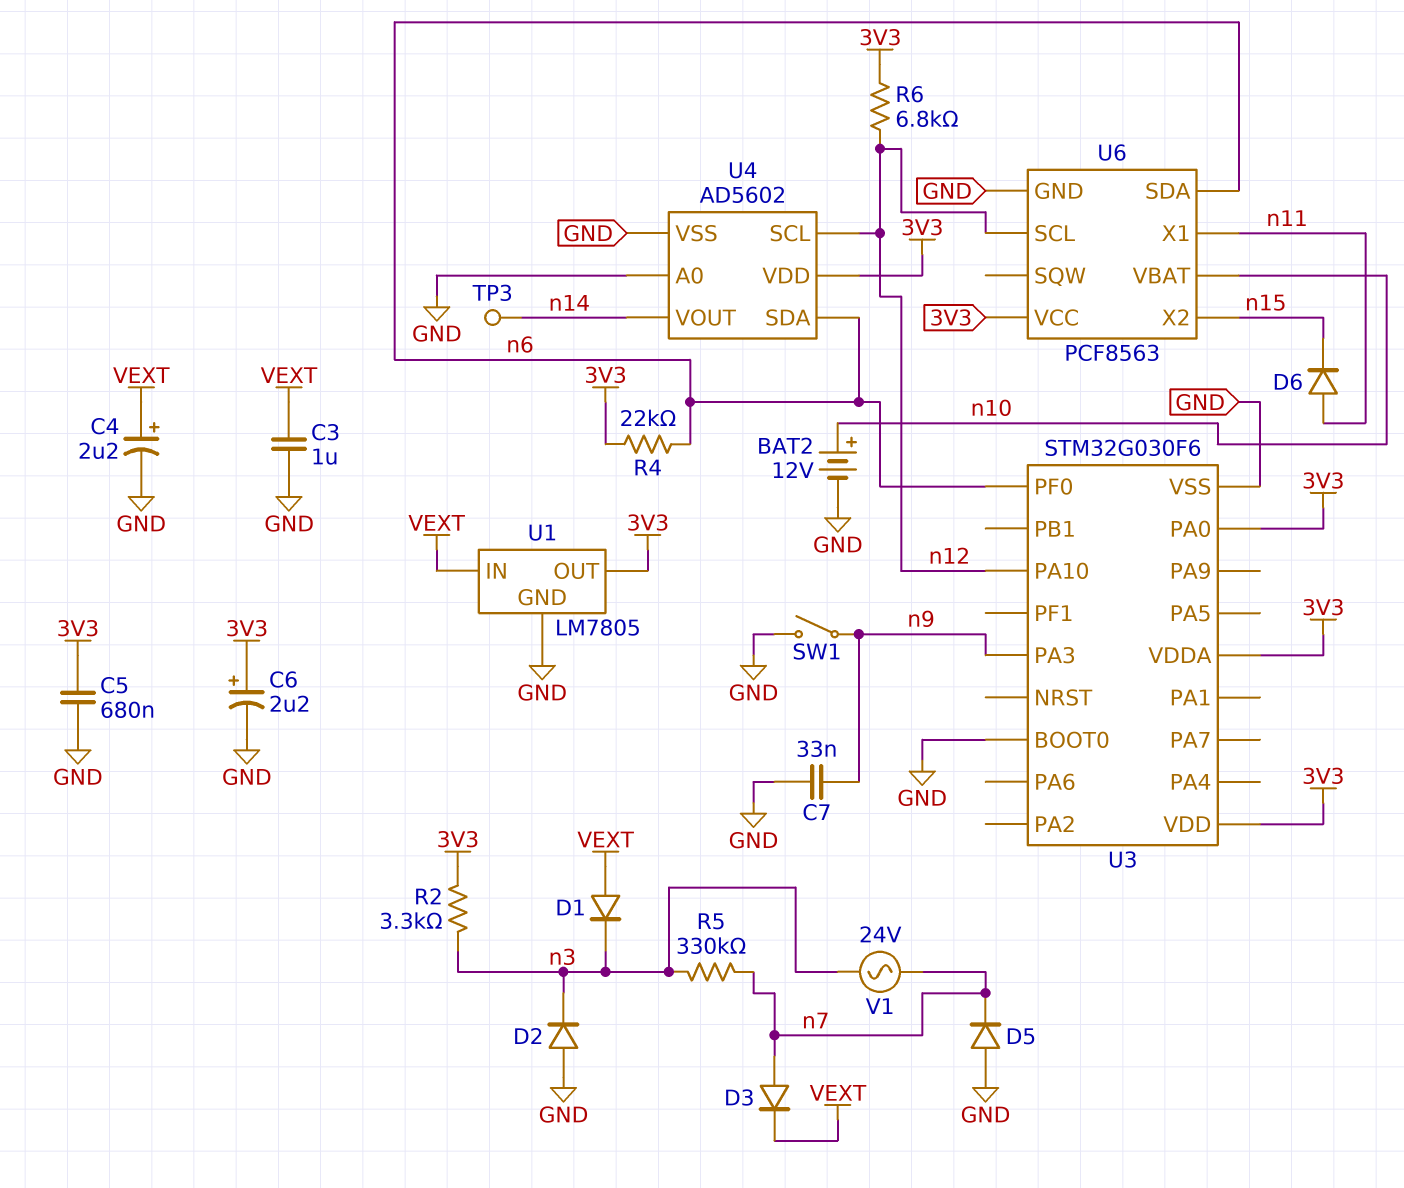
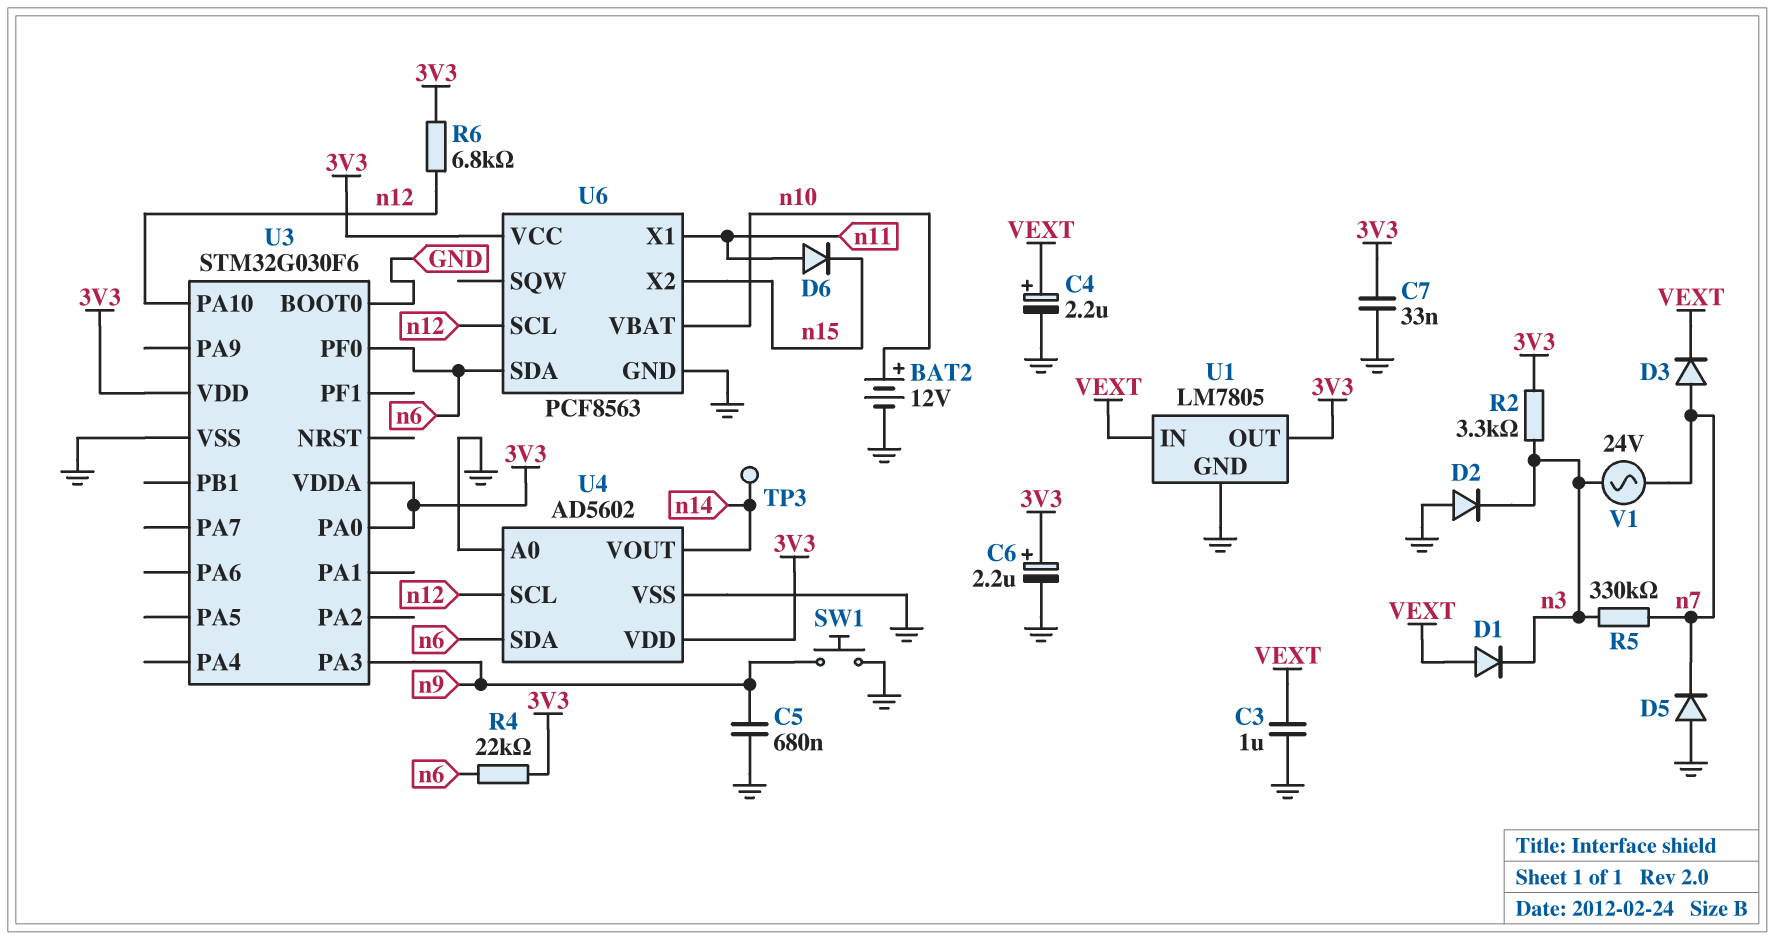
C5: 680nF (3V3, GND) -> 680nF (GND, n9)
C7: 33nF (GND, n9) -> 33nF (3V3, GND)
SW1: switch (GND, n9) -> button (GND, n9)

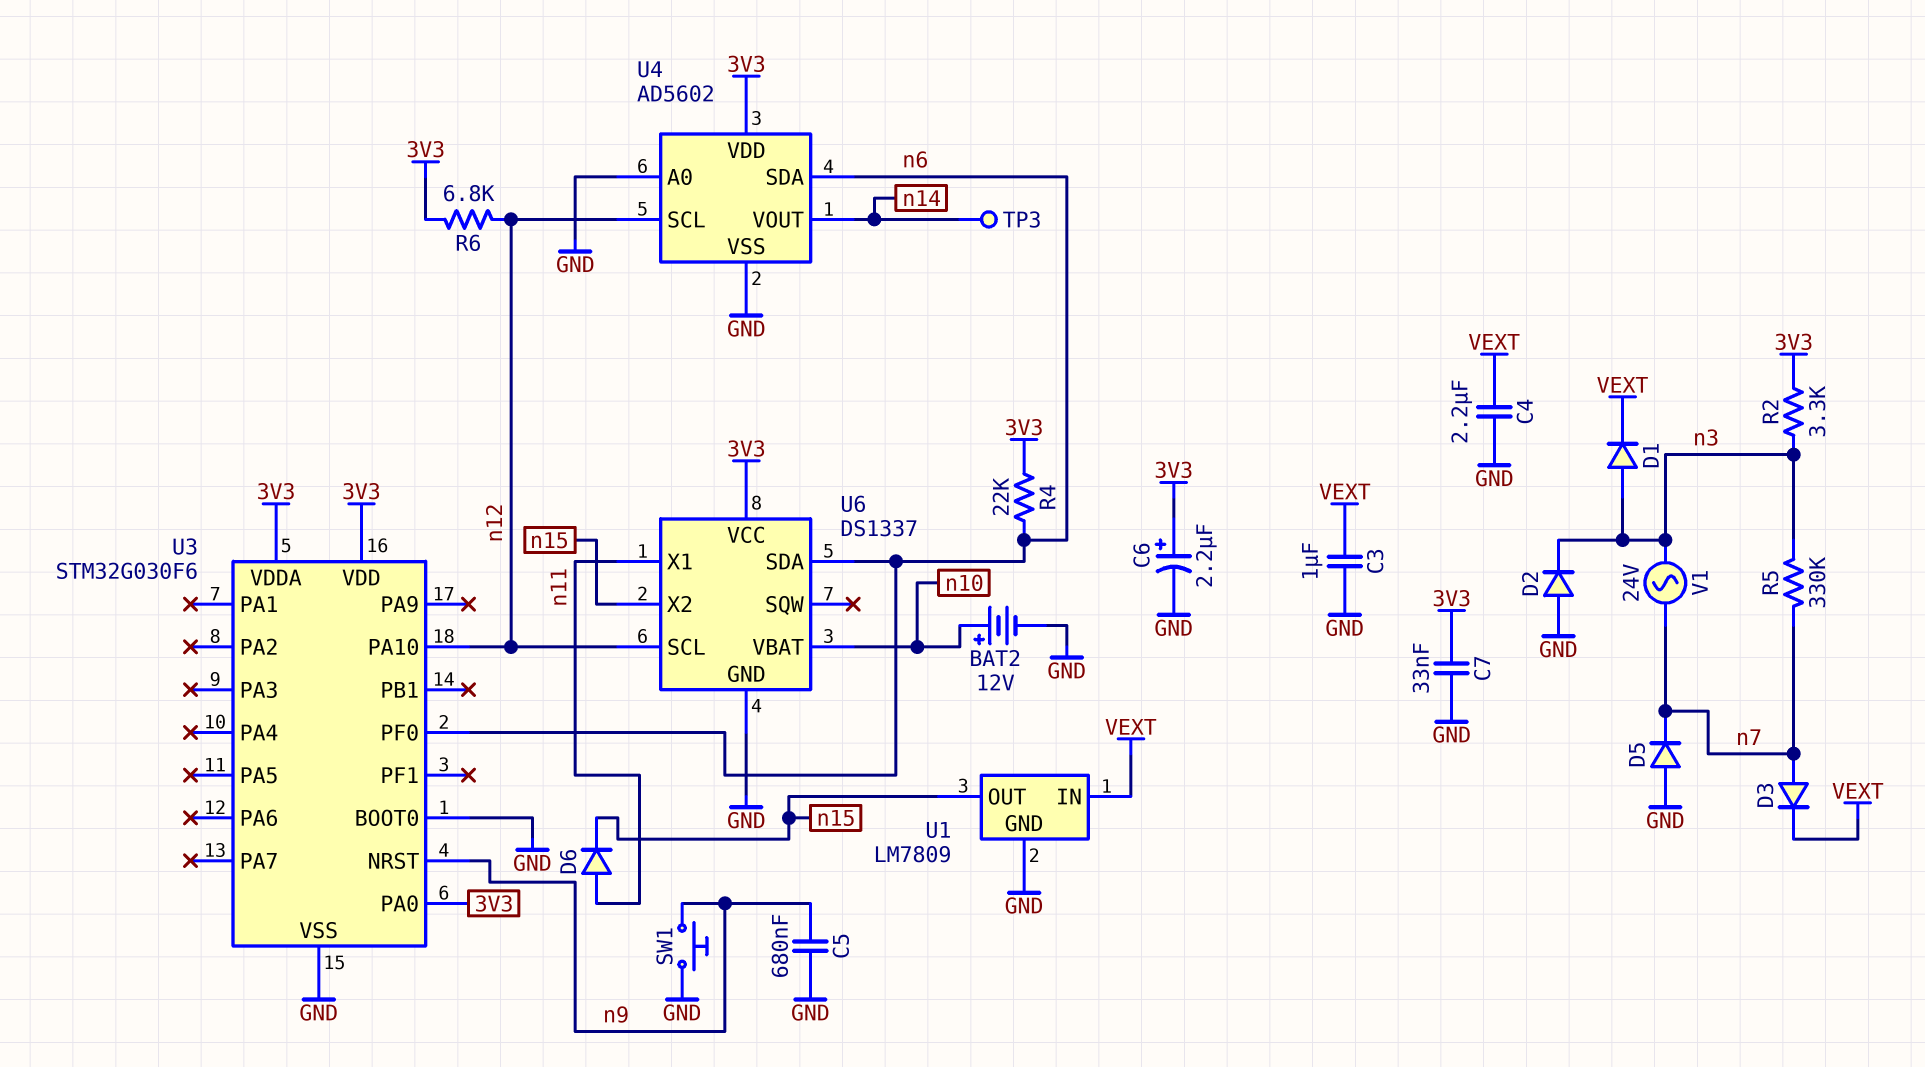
C4: 2.2uF (plus VEXT, minus GND) -> 2.2uF (GND, VEXT)
D1: diode (A VEXT, K n3) -> diode (A n3, K VEXT)
U1: LM7805 -> LM7809
U1 pin OUT: 3V3 -> n15
U3 pin NRST: none -> n9
U3 pin PA3: n9 -> none
U6: PCF8563 -> DS1337

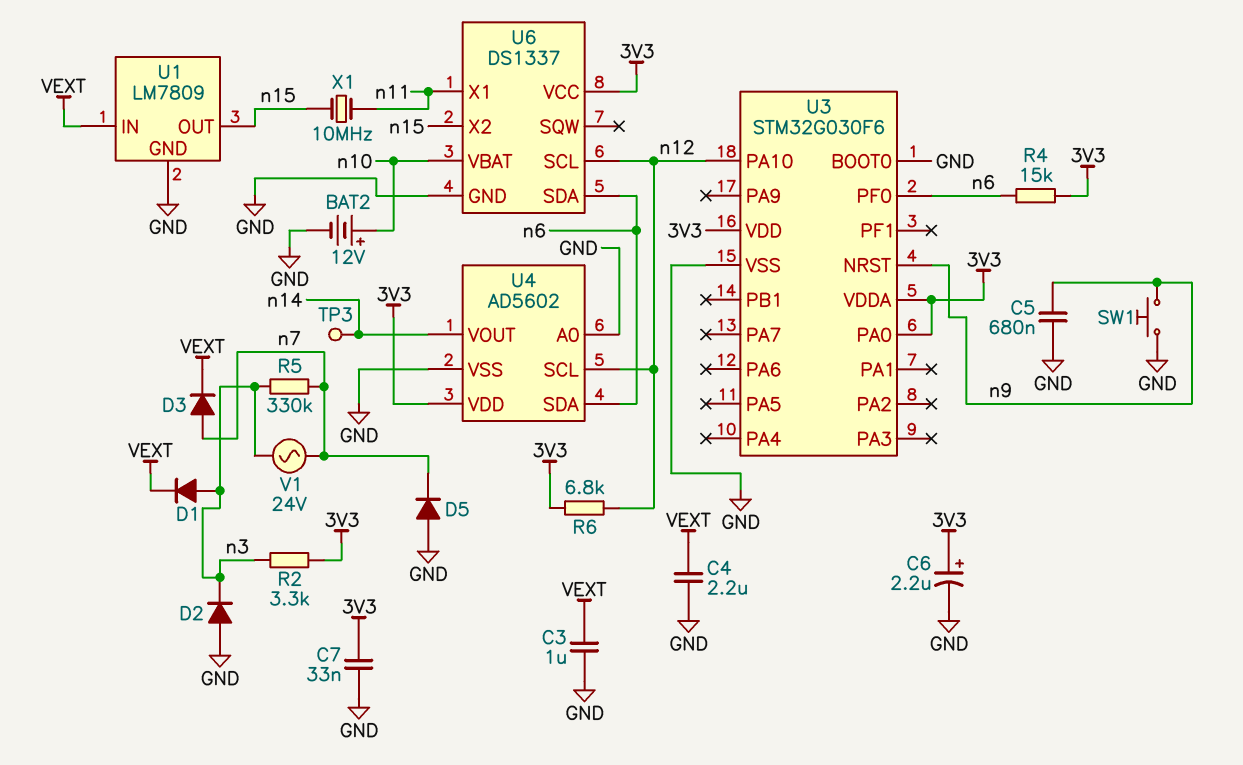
D6: diode (A n11, K n15) -> none
R4: 22k (3V3, n6) -> 15k (3V3, n6)
X1: none -> 10MHz (n11, n15)

